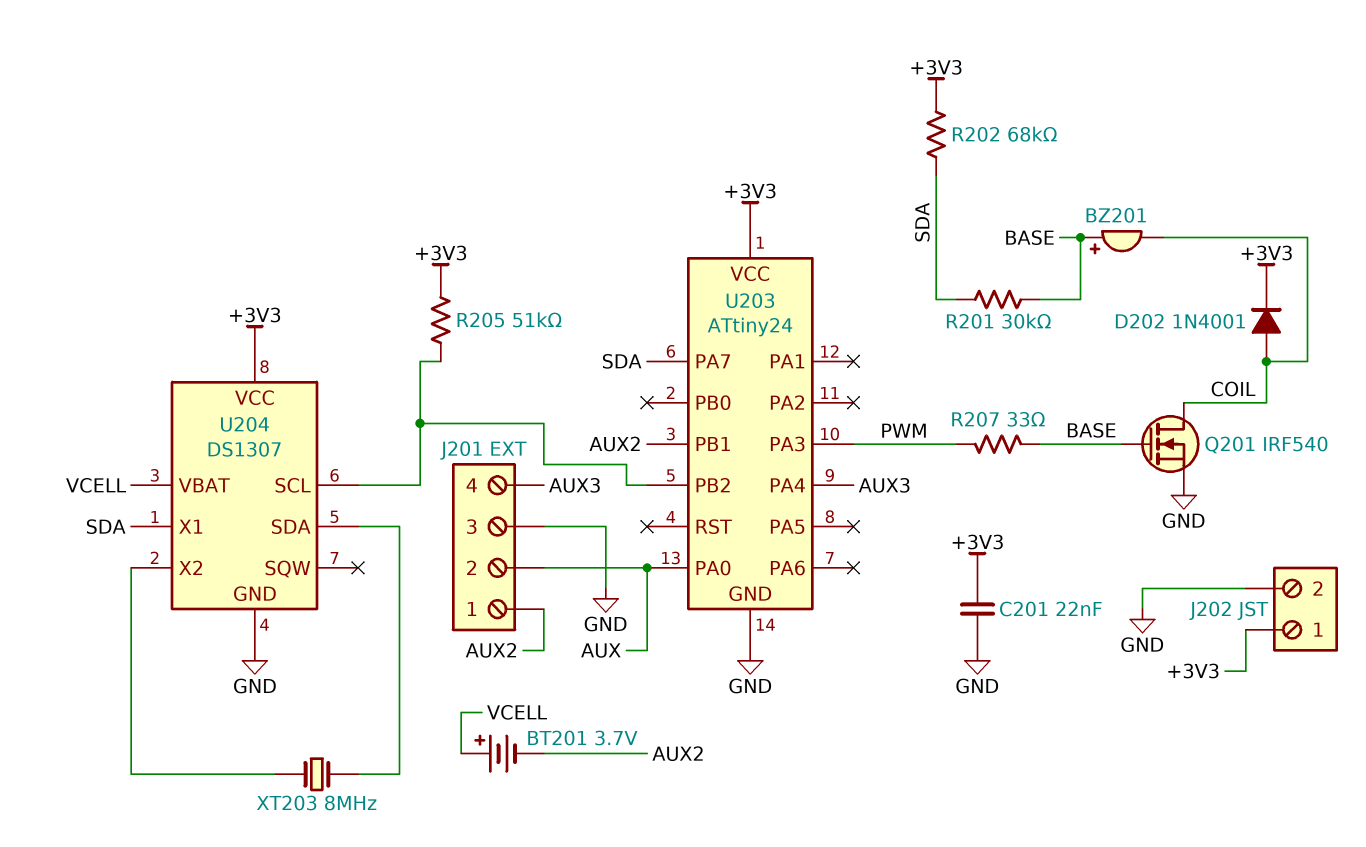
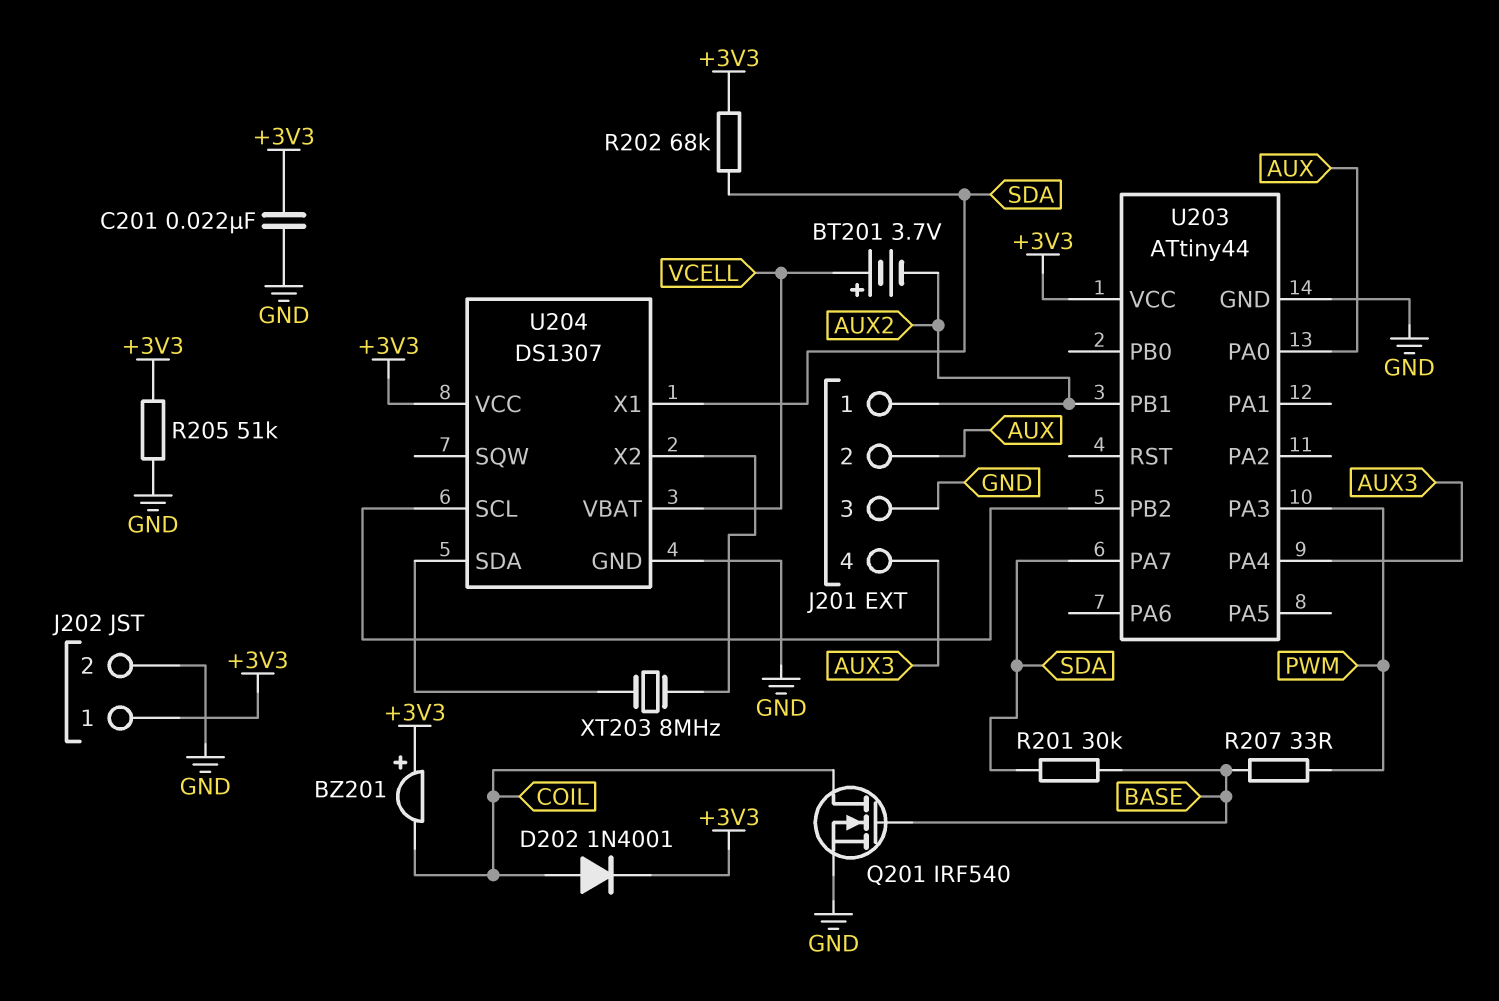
BZ201: buzzer (plus BASE, minus COIL) -> buzzer (plus +3V3, minus COIL)
R205: 51k (+3V3, U203/PB2) -> 51k (+3V3, GND)
U203: ATtiny24 -> ATtiny44

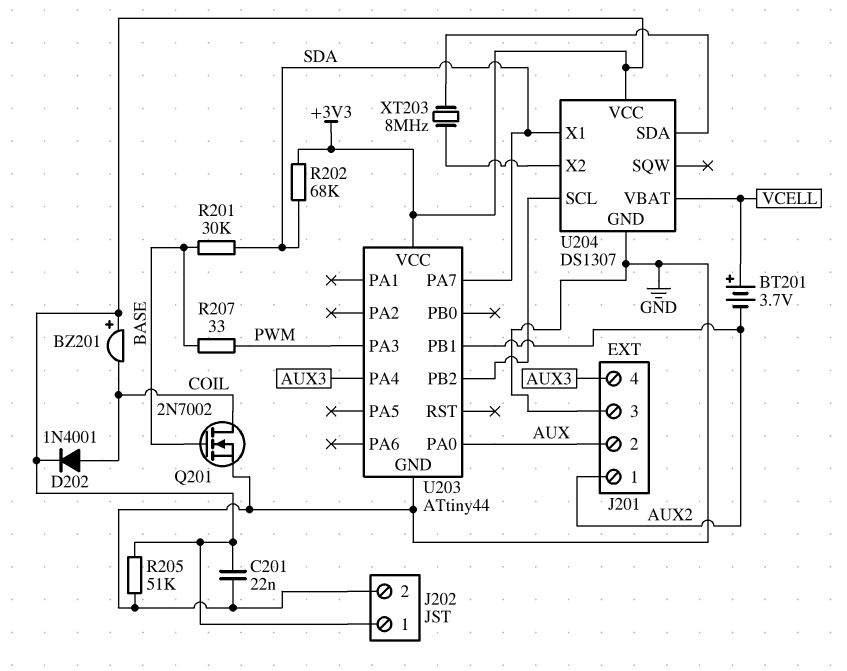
Q201: NMOS IRF540 (G BASE, D COIL, S GND) -> NMOS 2N7002 (G BASE, D COIL, S GND)

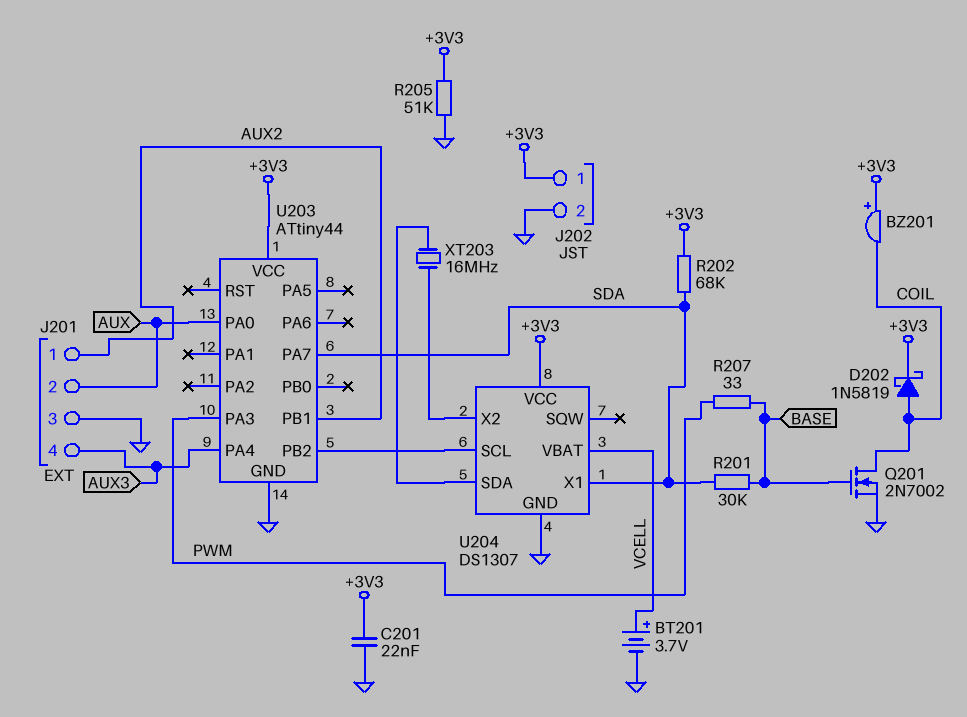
BT201: 3.7V (plus VCELL, minus AUX2) -> 3.7V (plus VCELL, minus GND)
D202: diode 1N4001 (A COIL, K +3V3) -> schottky 1N5819 (A COIL, K +3V3)
XT203: 8MHz (U204/SDA, U204/X2) -> 16MHz (U204/SDA, U204/X2)

